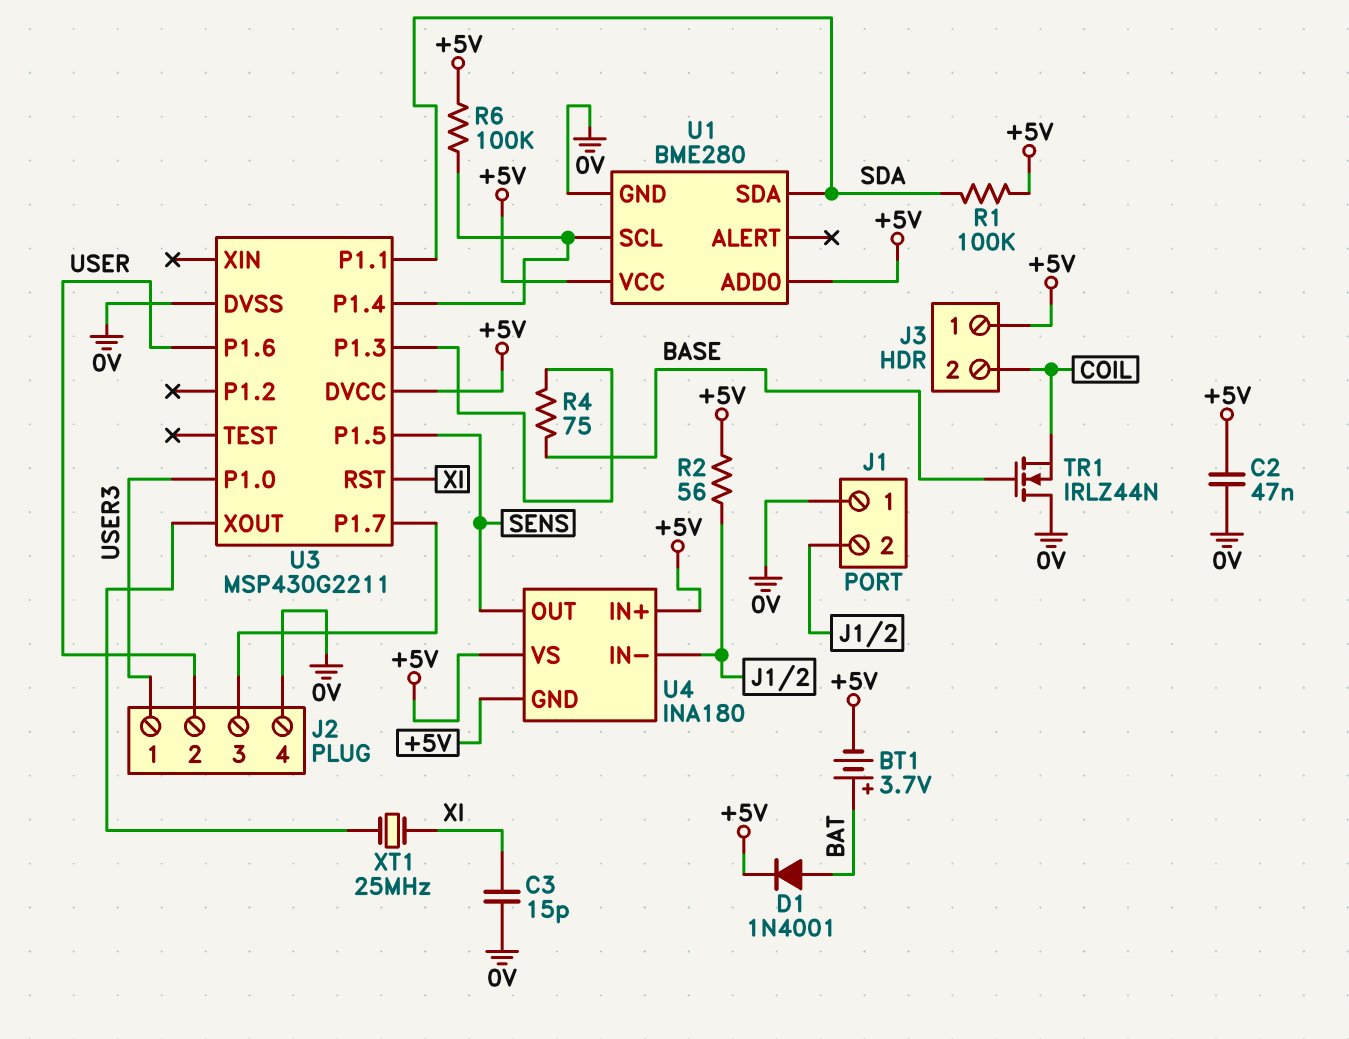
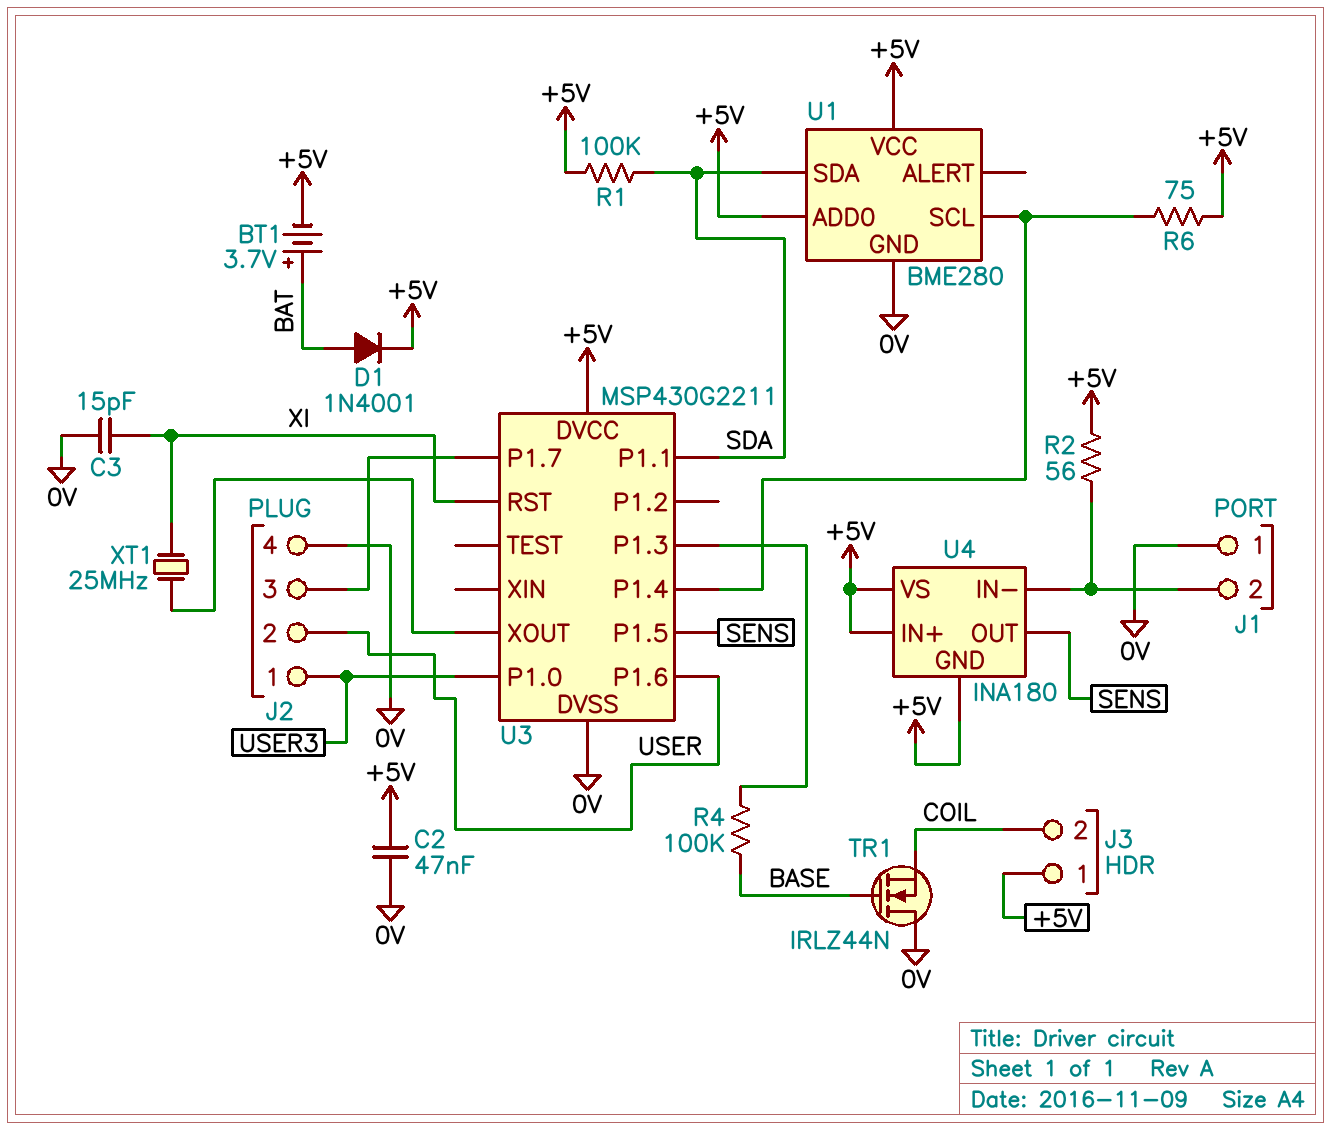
R4: 75 (BASE, U3/P1.3) -> 100k (BASE, U3/P1.3)
R6: 100k (+5V, U1/SCL) -> 75 (+5V, U1/SCL)

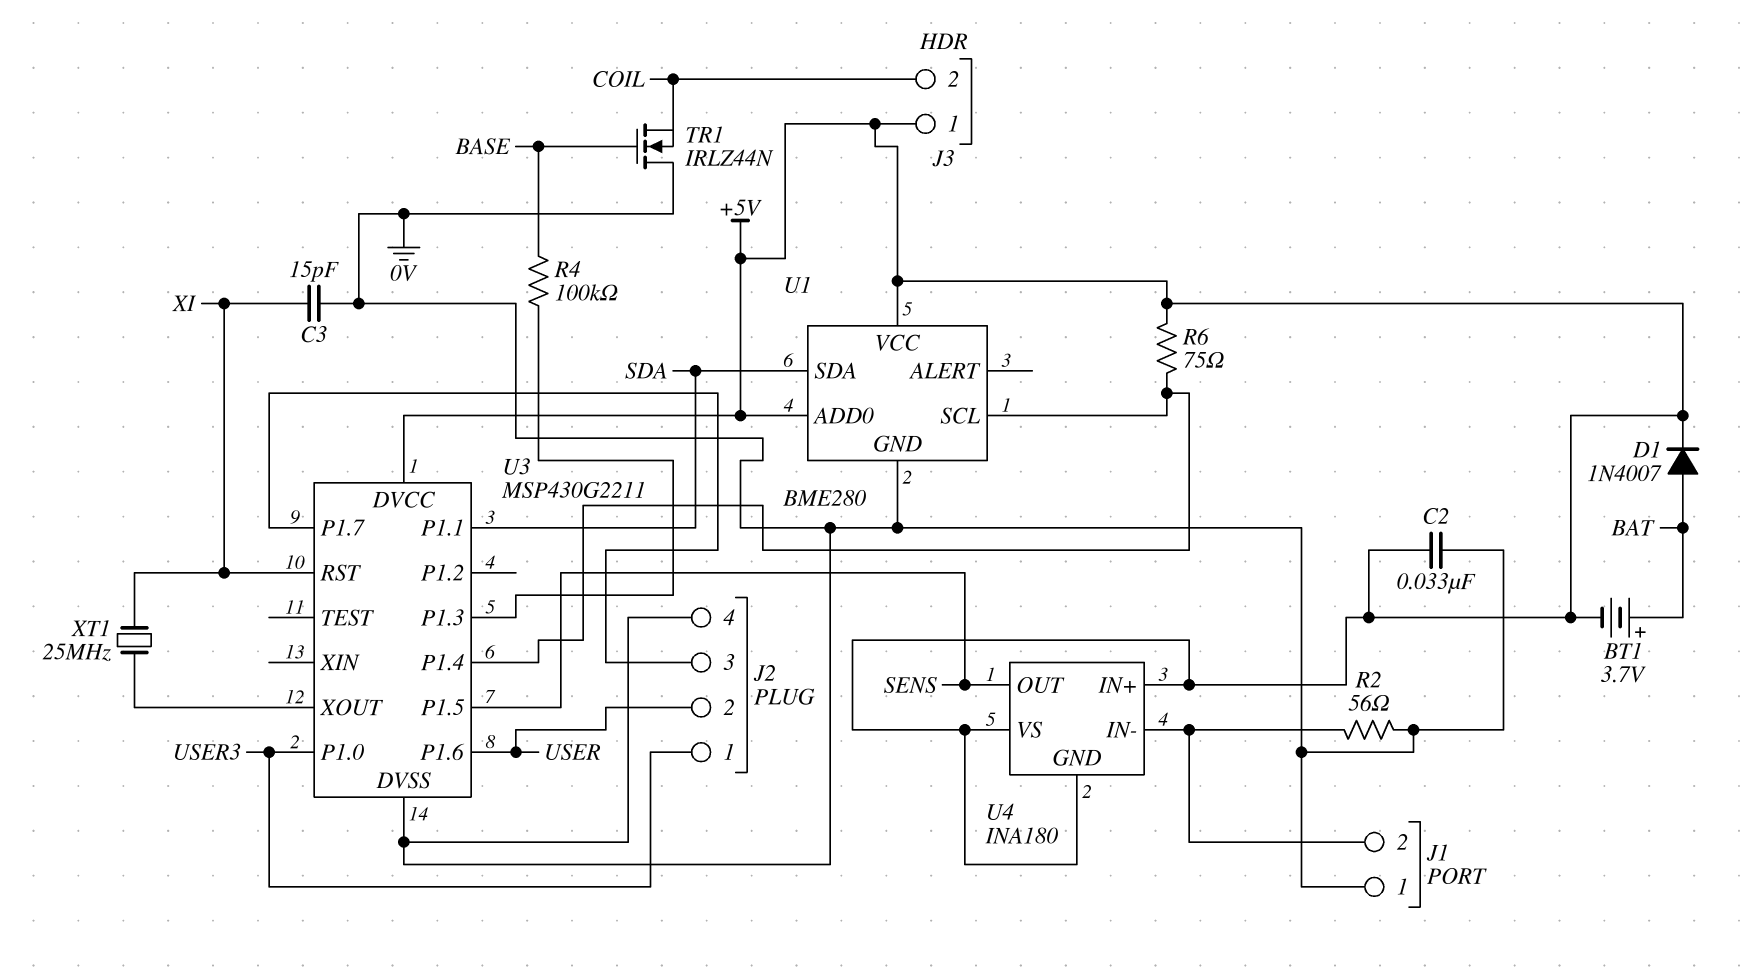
C2: 47nF (+5V, 0V) -> 33nF (+5V, 0V)
D1: diode 1N4001 (A BAT, K +5V) -> diode 1N4007 (A BAT, K +5V)
R1: 100k (+5V, SDA) -> none
R2: 56 (+5V, J1/2) -> 56 (0V, J1/2)

